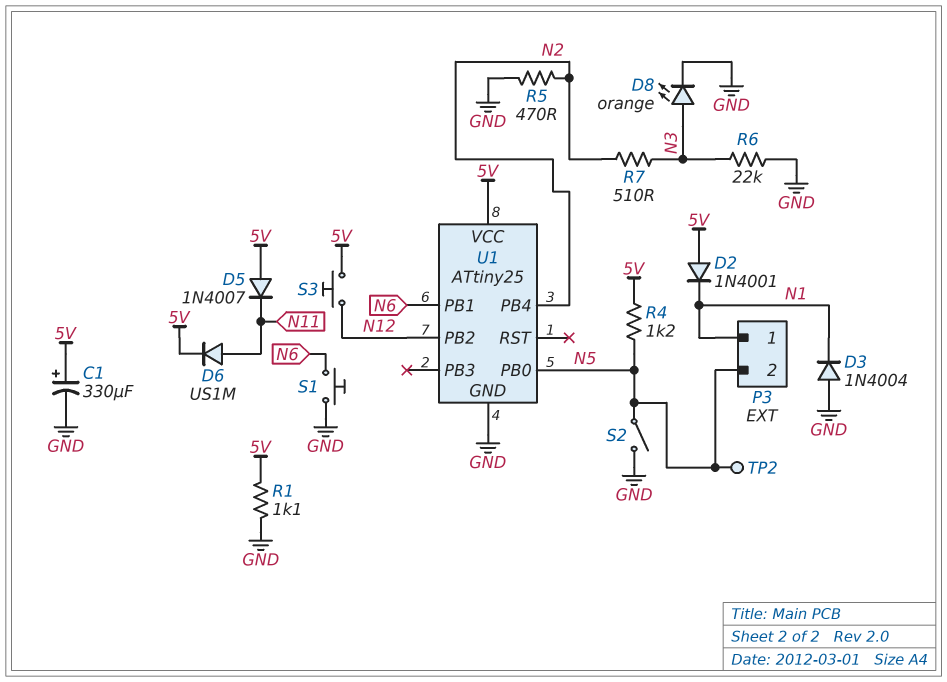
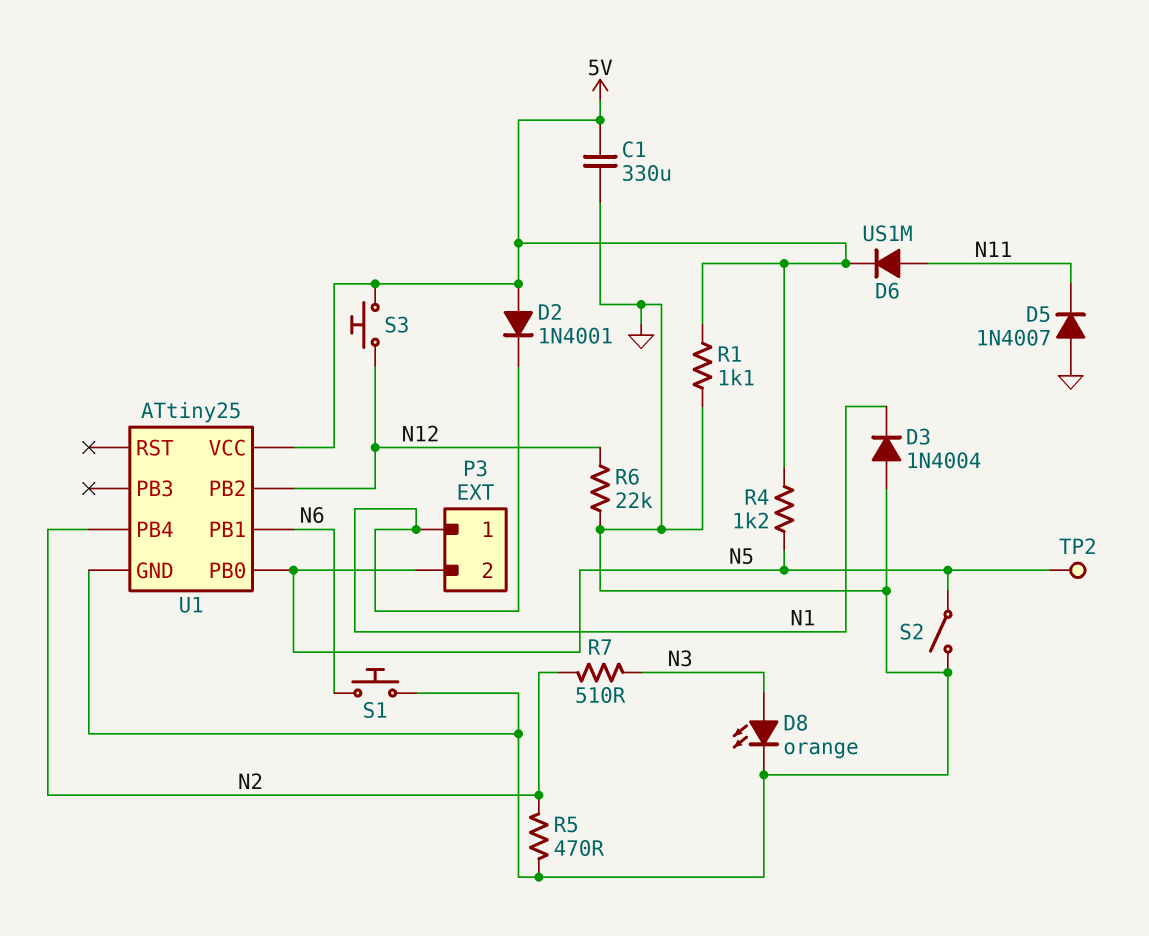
C1: 330uF (plus 5V, minus GND) -> 330uF (5V, GND)
D5: diode 1N4007 (A 5V, K N11) -> diode 1N4007 (A GND, K N11)
R6: 22k (GND, N3) -> 22k (GND, N12)

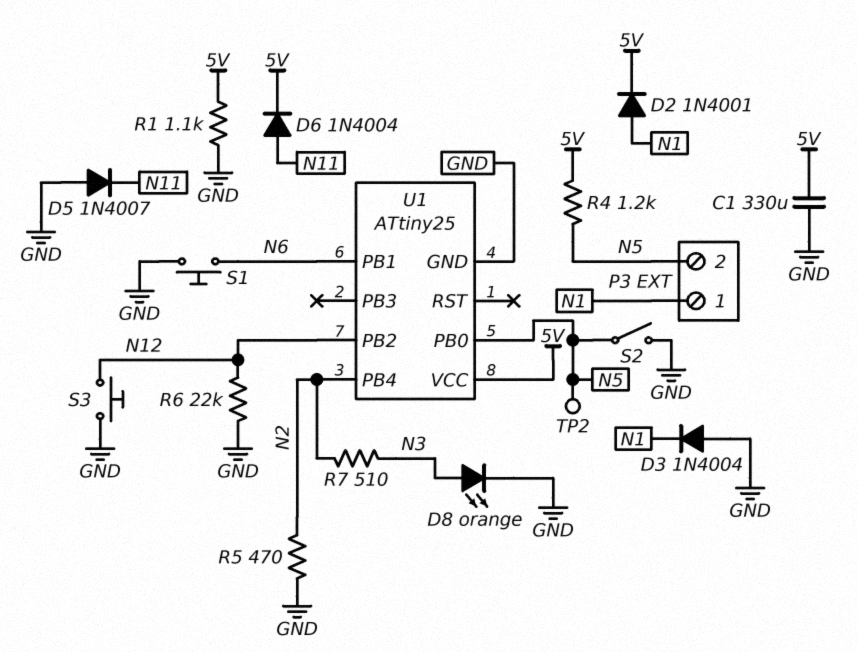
D2: diode 1N4001 (A 5V, K N1) -> diode 1N4001 (A N1, K 5V)
D6: diode US1M (A N11, K 5V) -> diode 1N4004 (A N11, K 5V)
S3: button (5V, N12) -> button (GND, N12)

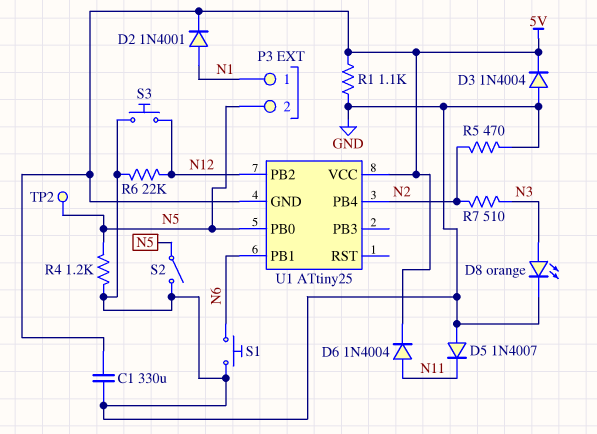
D3: diode 1N4004 (A GND, K N1) -> diode 1N4004 (A GND, K 5V)
R4: 1.2k (5V, N5) -> 1.2k (GND, N5)
U1 pin GND: GND -> 5V

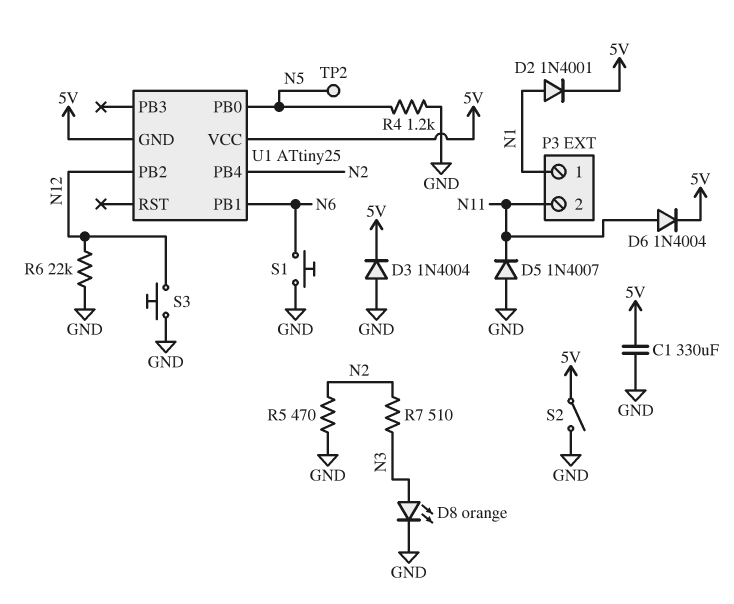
P3 pin 2: N5 -> N11
R1: 1.1k (5V, GND) -> none
S2: switch (GND, N5) -> switch (5V, GND)

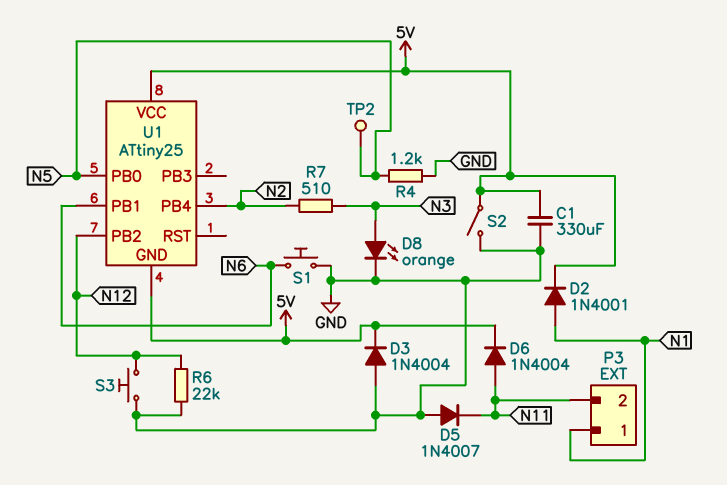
R5: 470 (GND, N2) -> none

